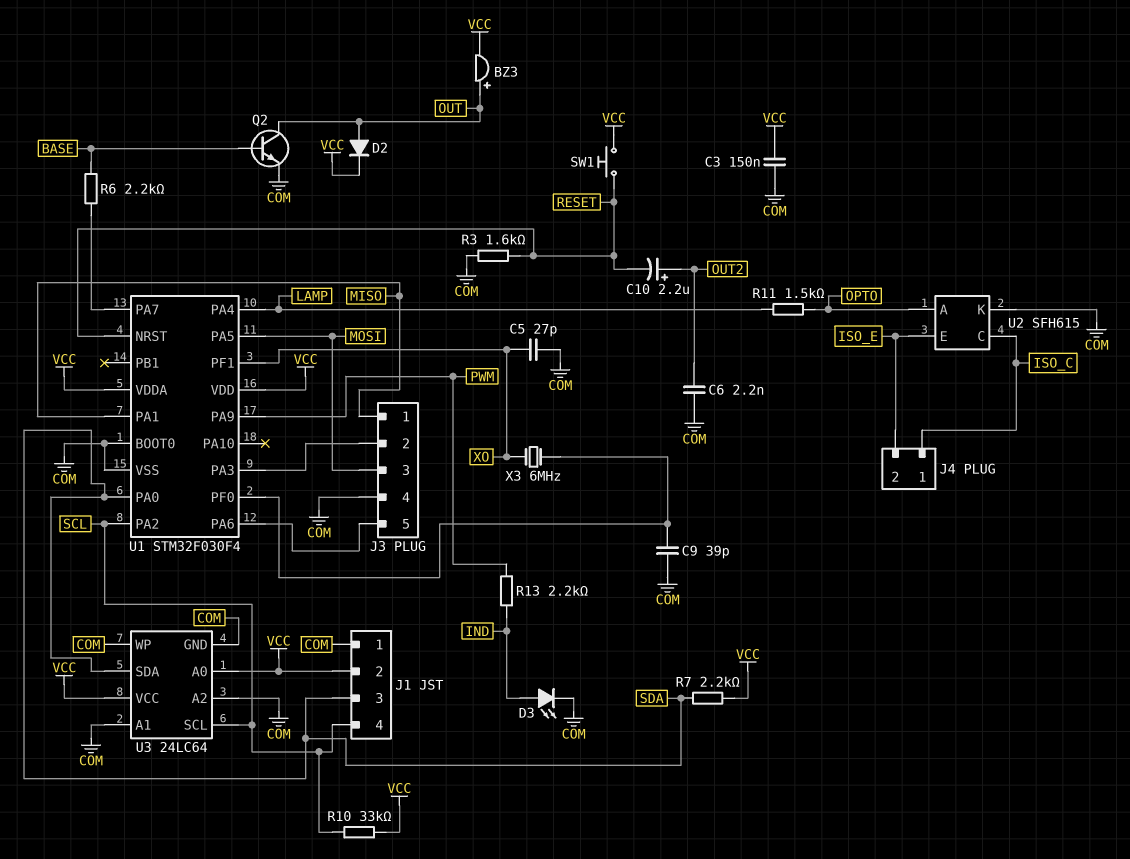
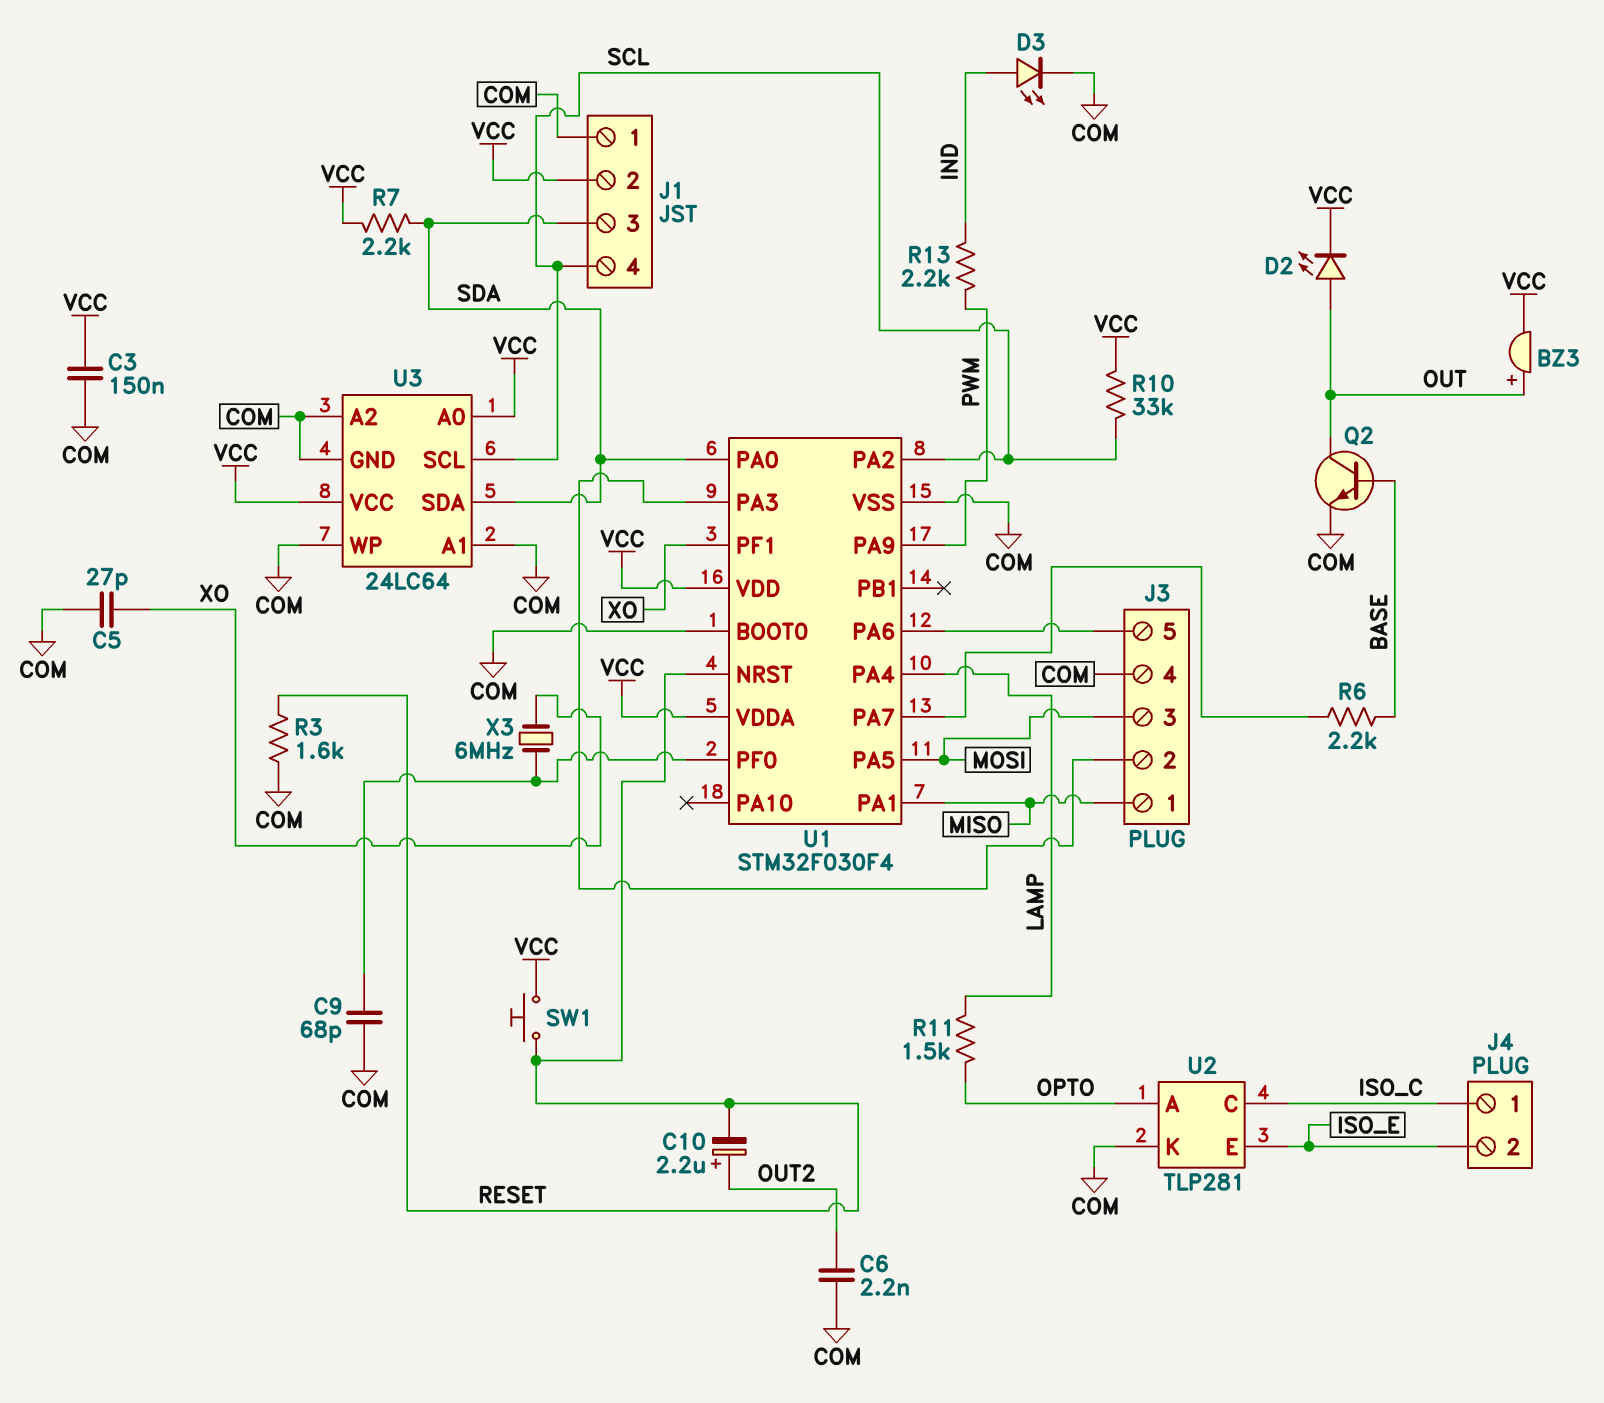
C9: 39pF (COM, U1/PF0) -> 68pF (COM, U1/PF0)
D2: diode (A OUT, K VCC) -> LED (A OUT, K VCC)
U2: SFH615 -> TLP281

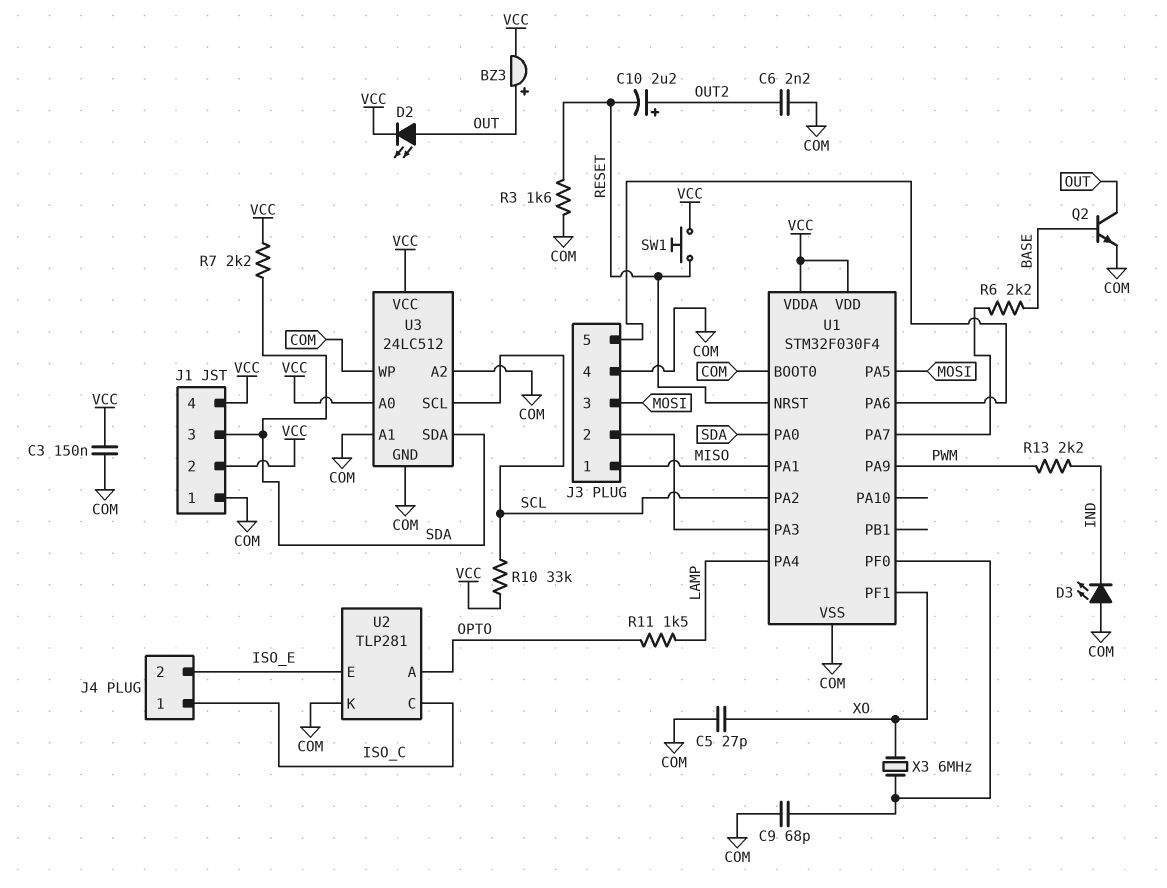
D3: LED (A IND, K COM) -> LED (A COM, K IND)
J1 pin 4: SCL -> VCC
U3: 24LC64 -> 24LC512

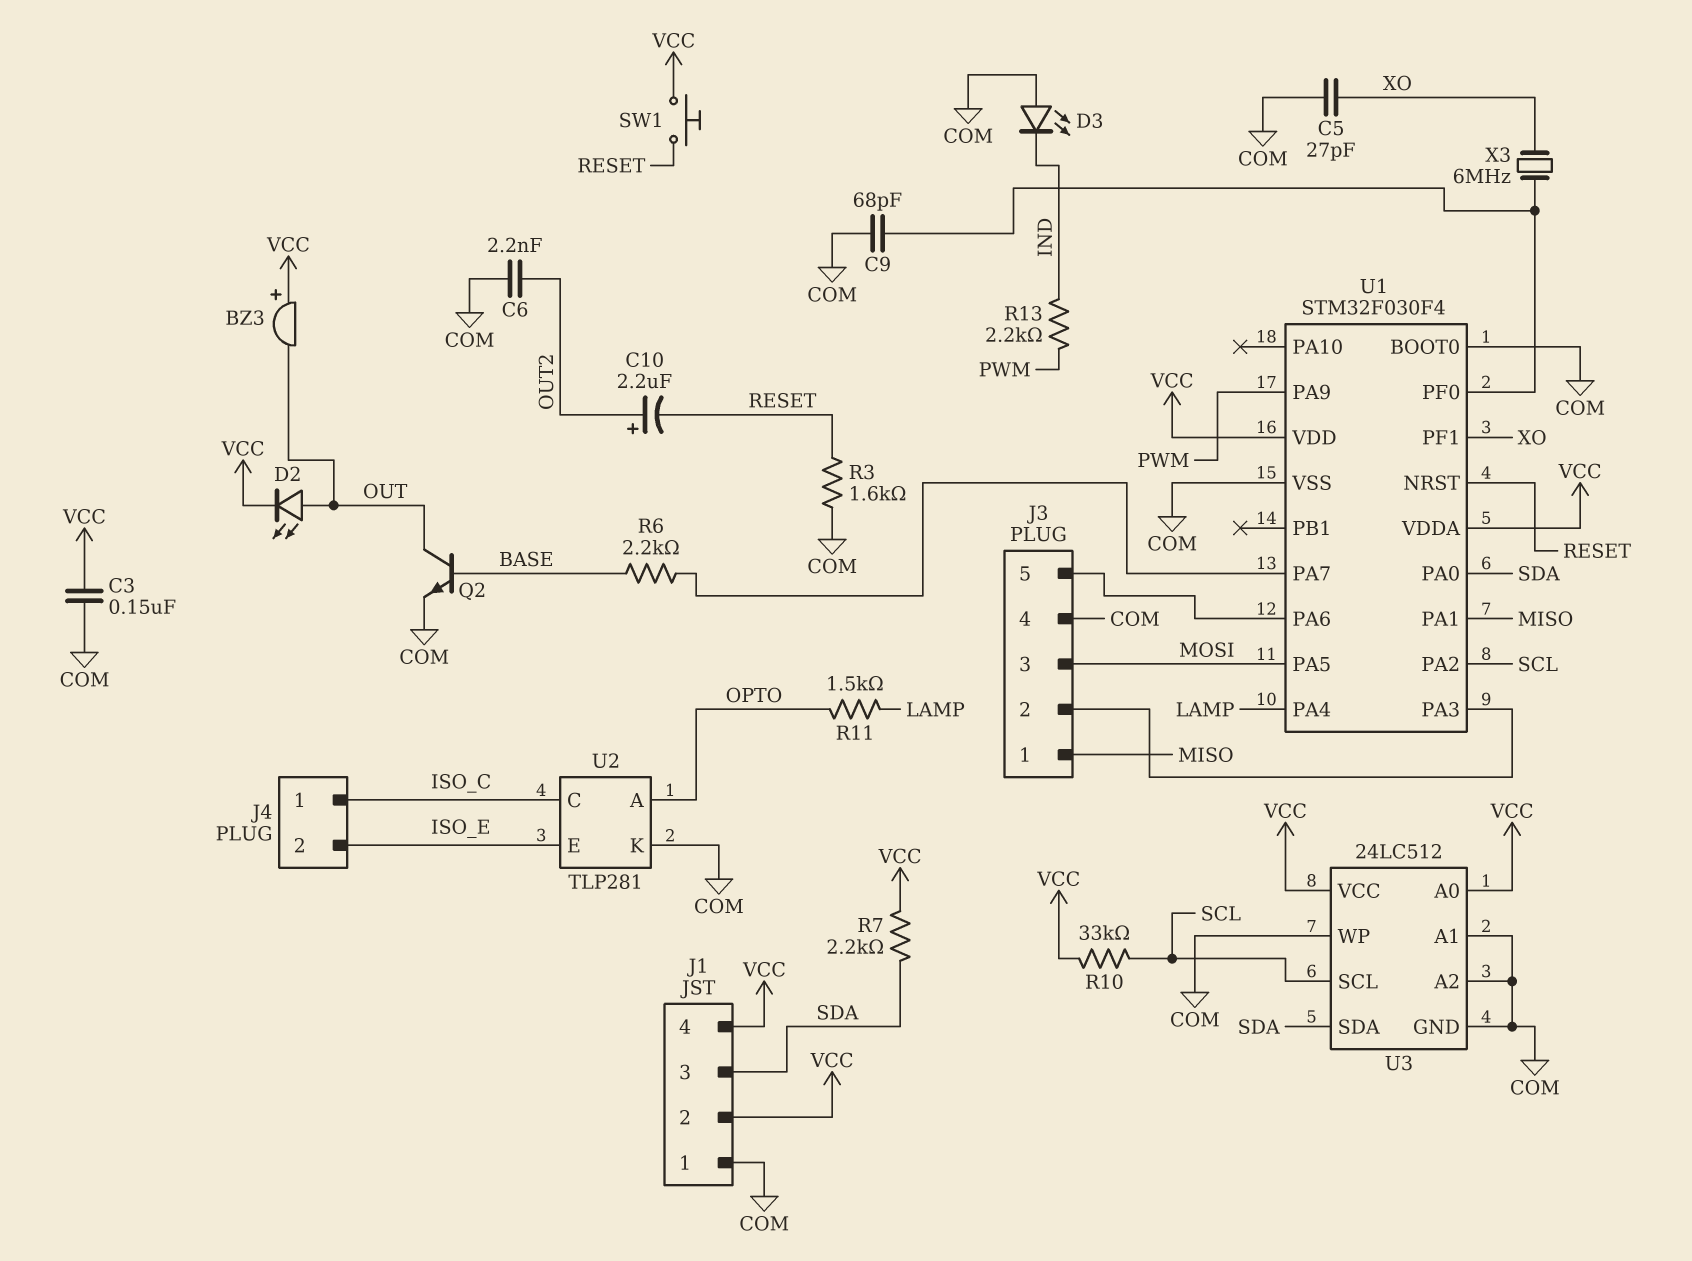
BZ3: buzzer (plus OUT, minus VCC) -> buzzer (plus VCC, minus OUT)

